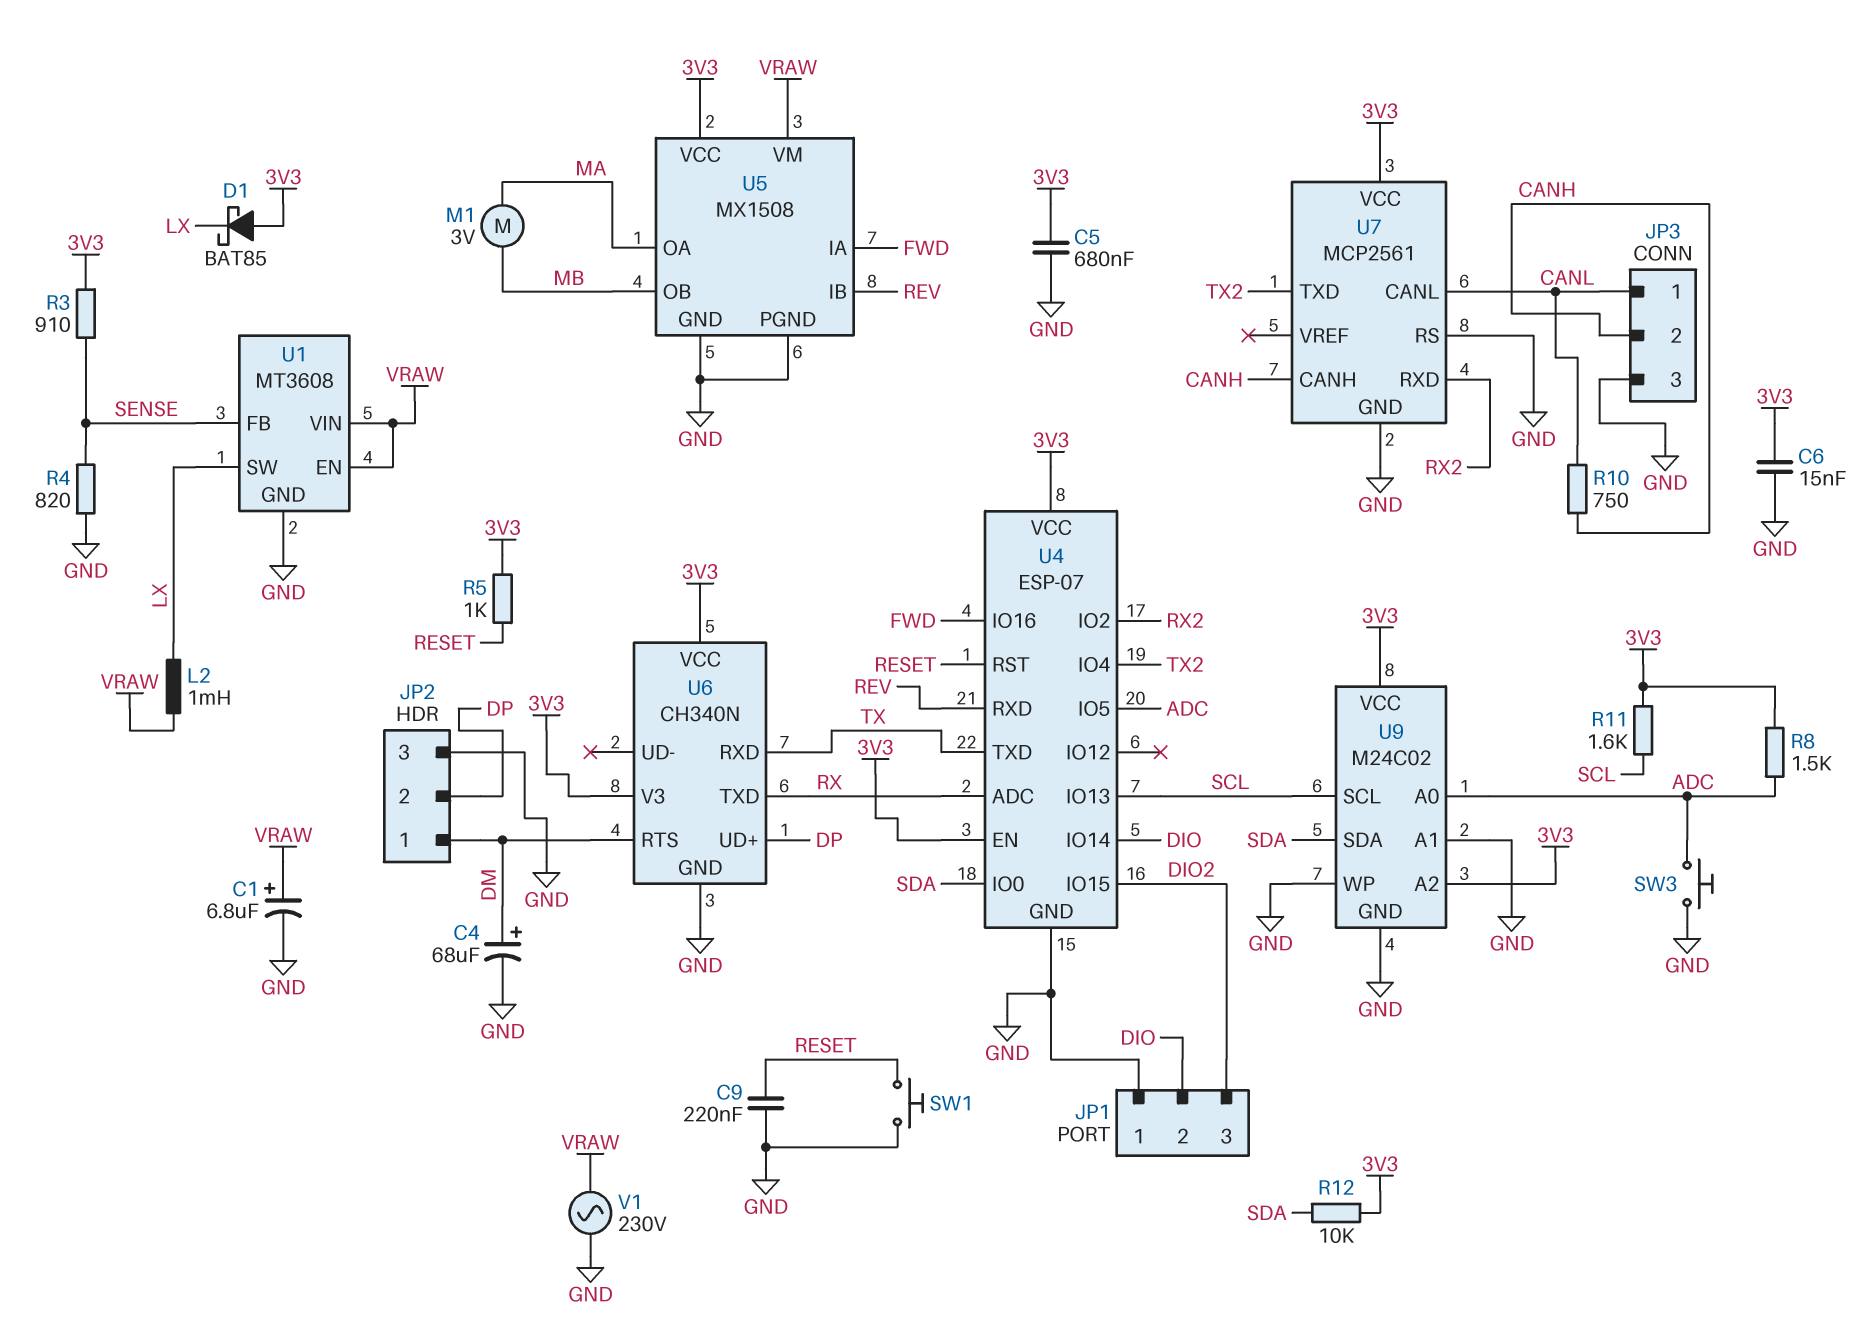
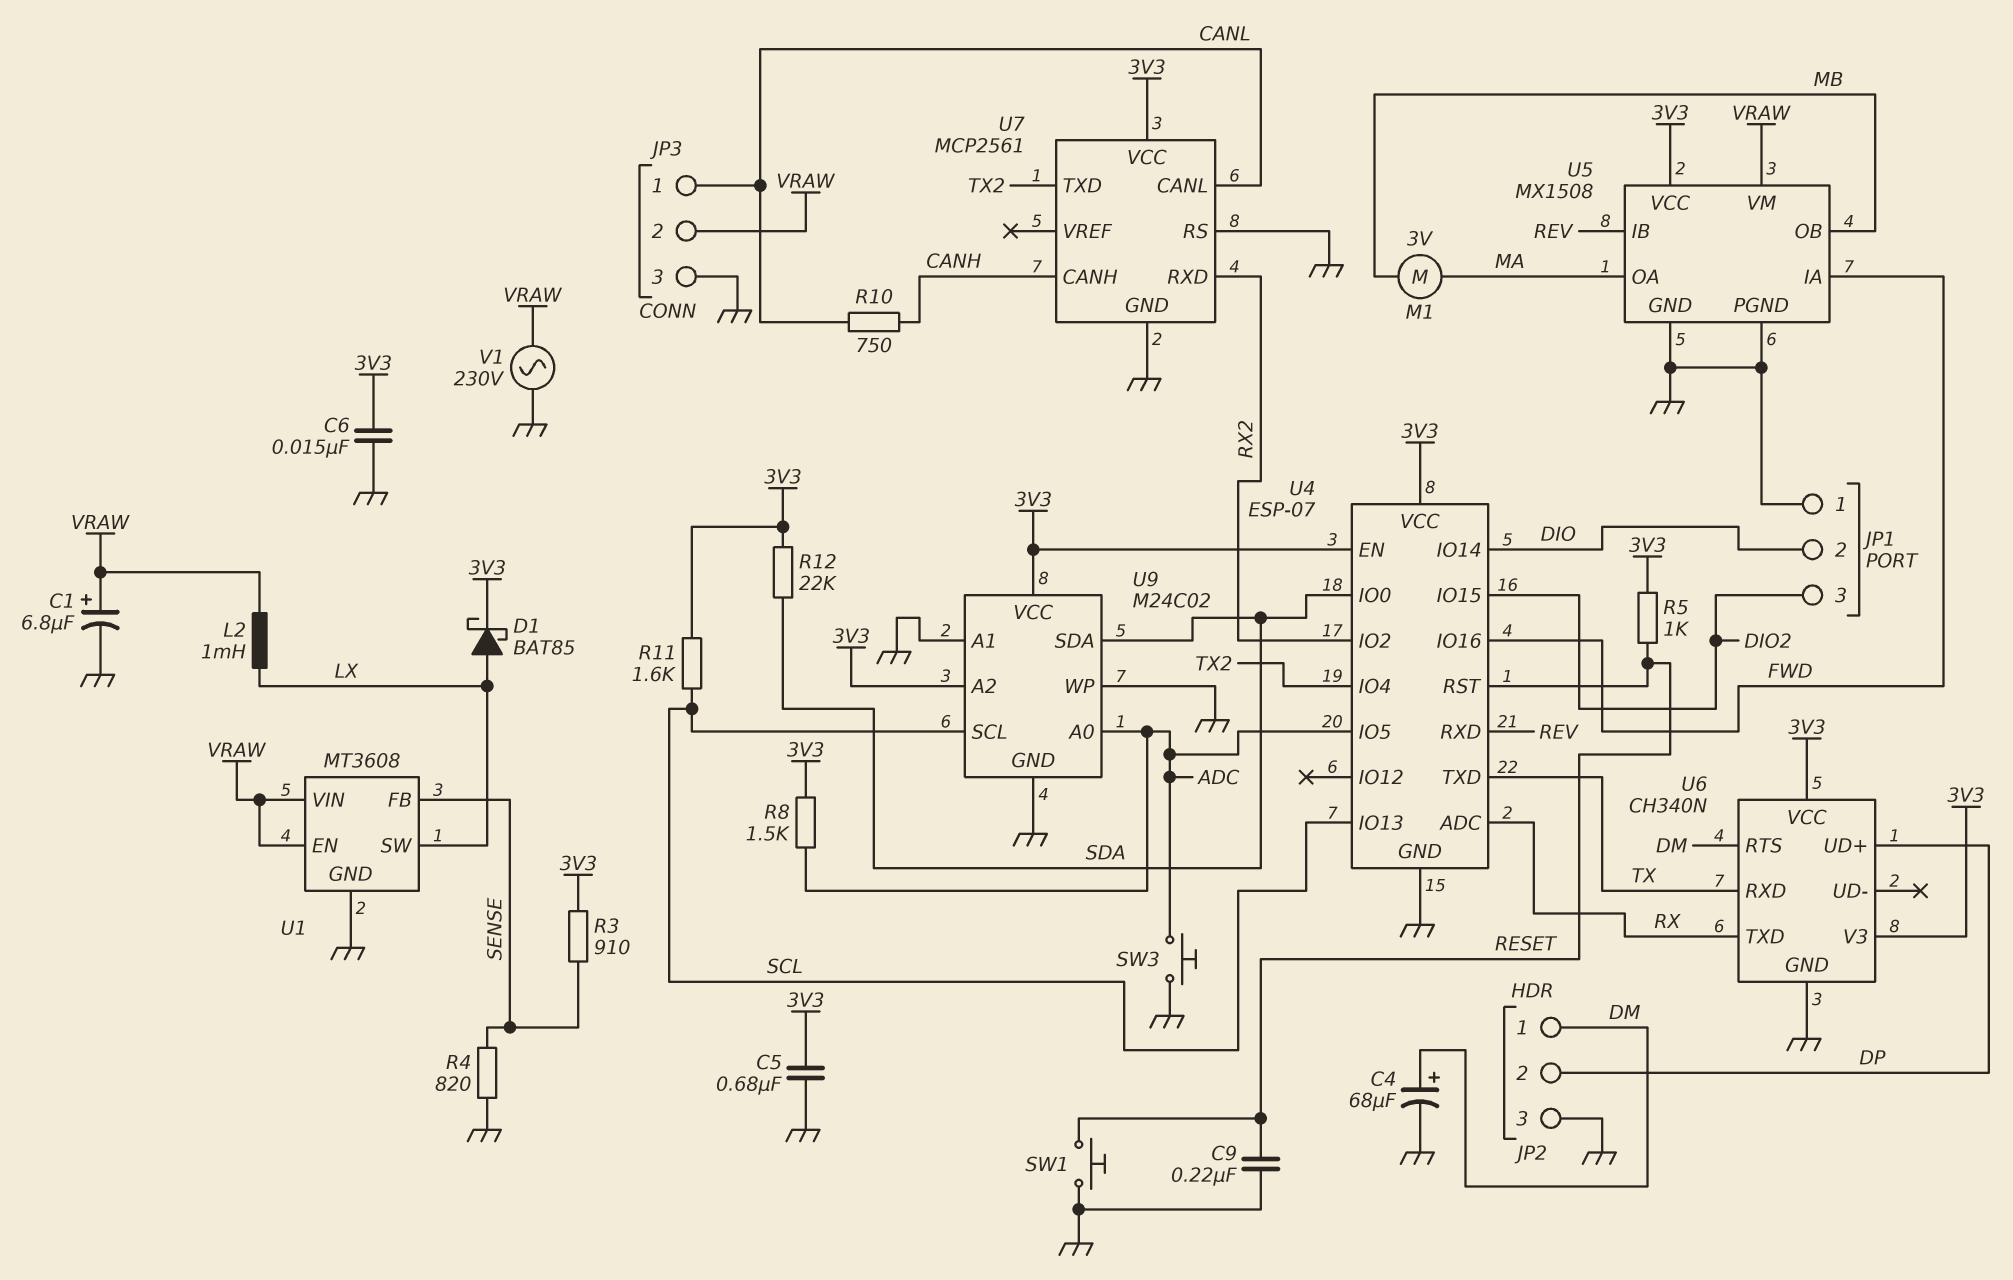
D1: schottky BAT85 (A 3V3, K LX) -> schottky BAT85 (A LX, K 3V3)
JP3 pin 2: CANH -> VRAW
R12: 10k (3V3, SDA) -> 22k (3V3, SDA)

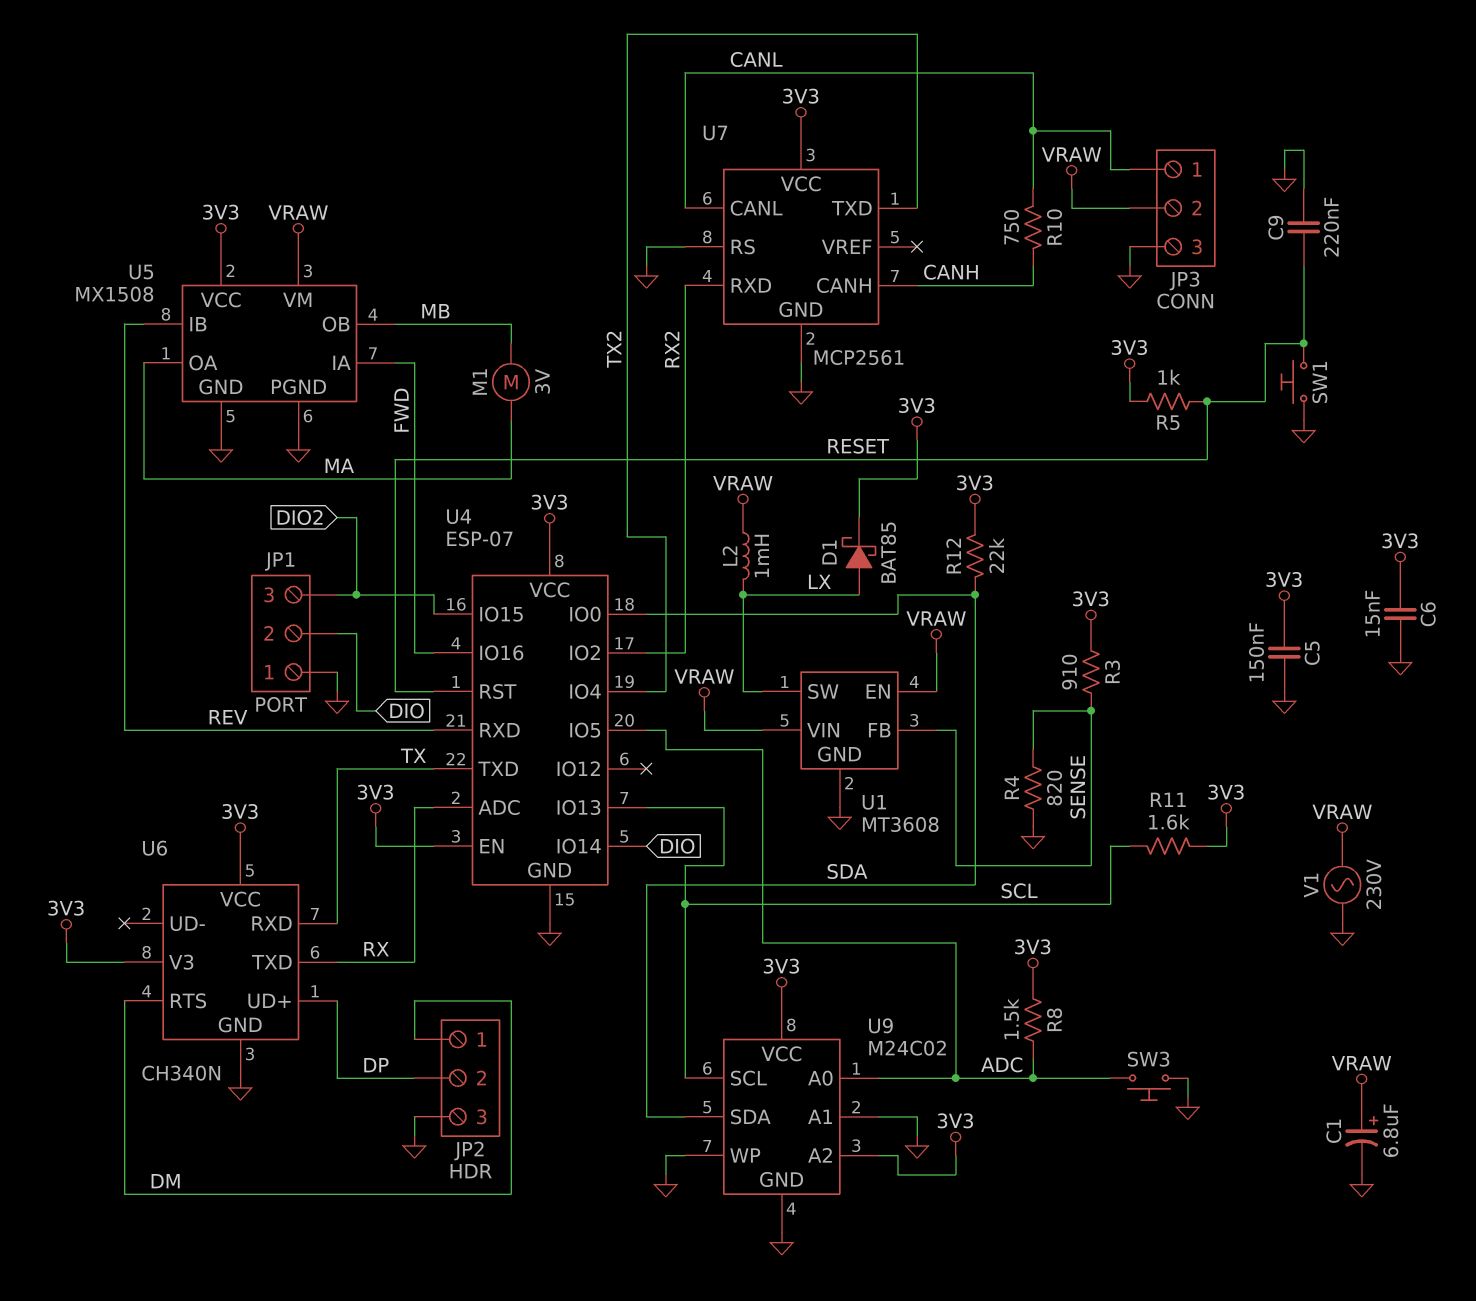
C4: 68uF (plus DM, minus GND) -> none
C5: 680nF (3V3, GND) -> 150nF (3V3, GND)

